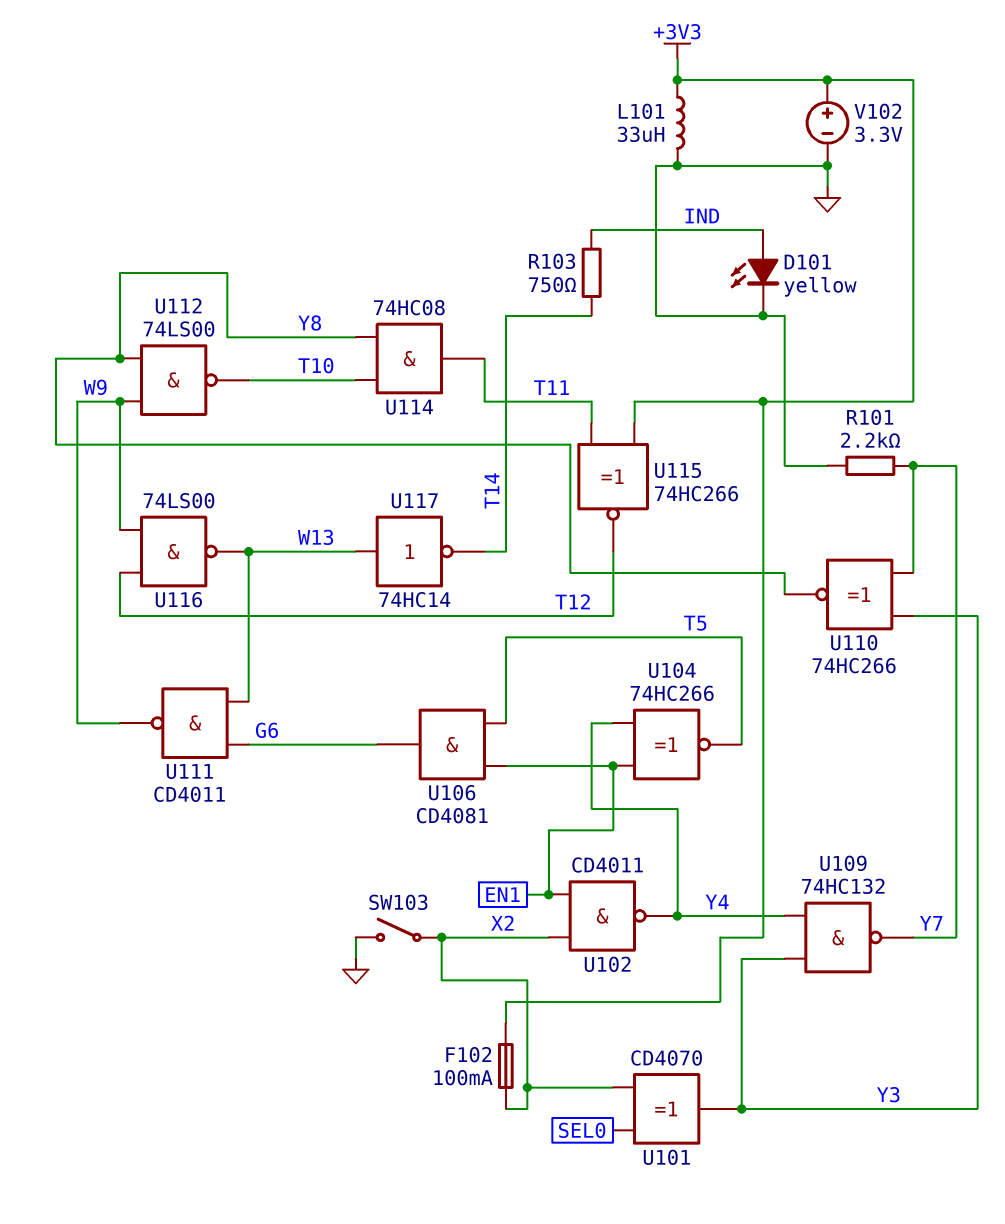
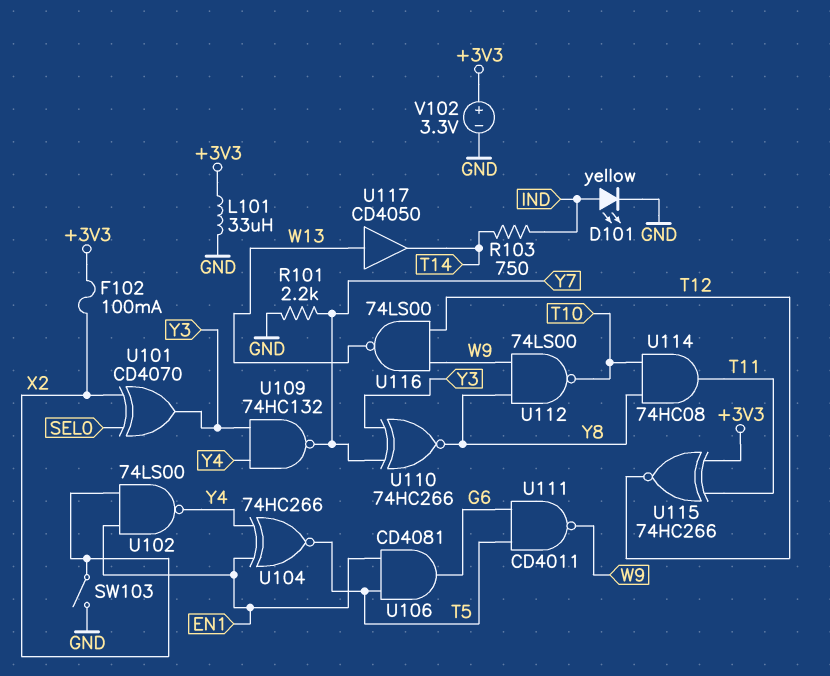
U102: NAND CD4011 (in EN1, in X2, out Y4) -> NAND 74LS00 (in EN1, in X2, out Y4)
U111: NAND CD4011 (in G6, in W13, out W9) -> NAND CD4011 (in G6, in T5, out W9)
U117: NOT 74HC14 (in W13, out T14) -> buffer CD4050 (in W13, out T14)

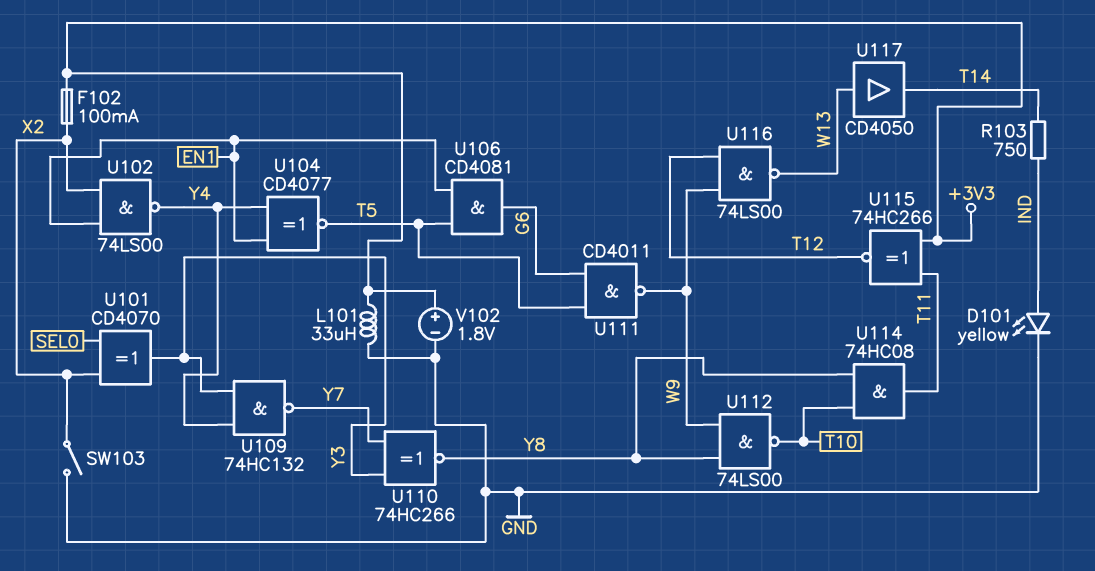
R101: 2.2k (GND, Y7) -> none
U104: XNOR 74HC266 (in EN1, in Y4, out T5) -> XNOR CD4077 (in EN1, in Y4, out T5)
V102: 3.3V (plus +3V3, minus GND) -> 1.8V (plus +3V3, minus GND)

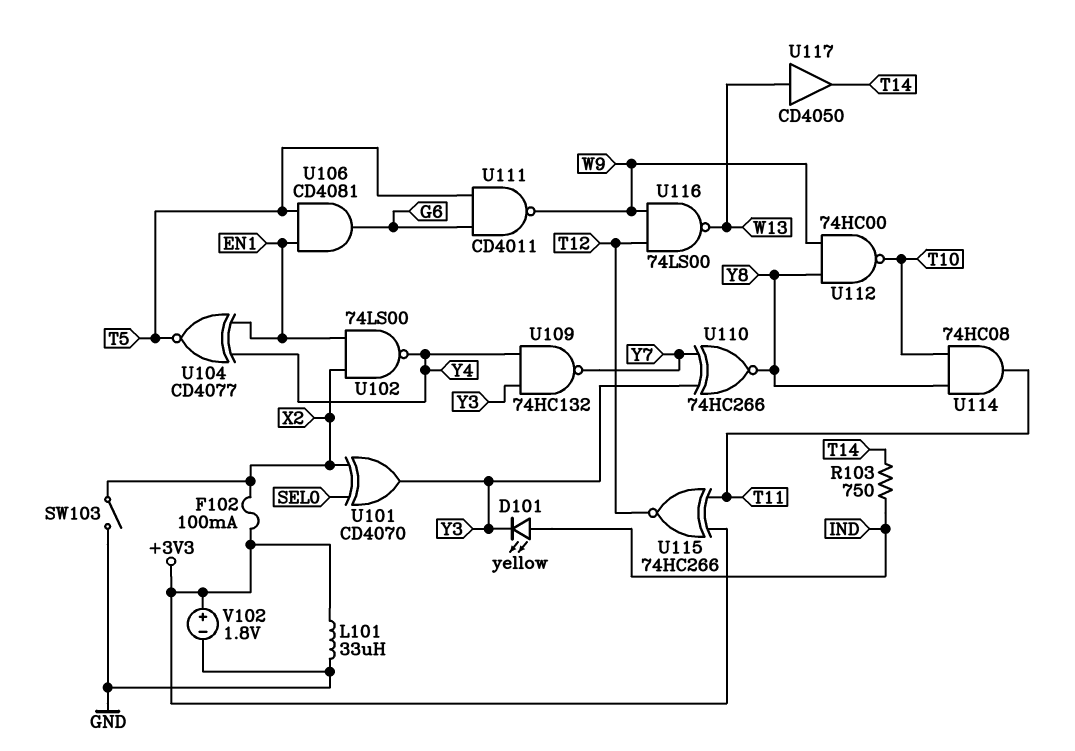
D101: LED yellow (A IND, K GND) -> LED yellow (A IND, K Y3)
U112: NAND 74LS00 (in W9, in Y8, out T10) -> NAND 74HC00 (in W9, in Y8, out T10)

